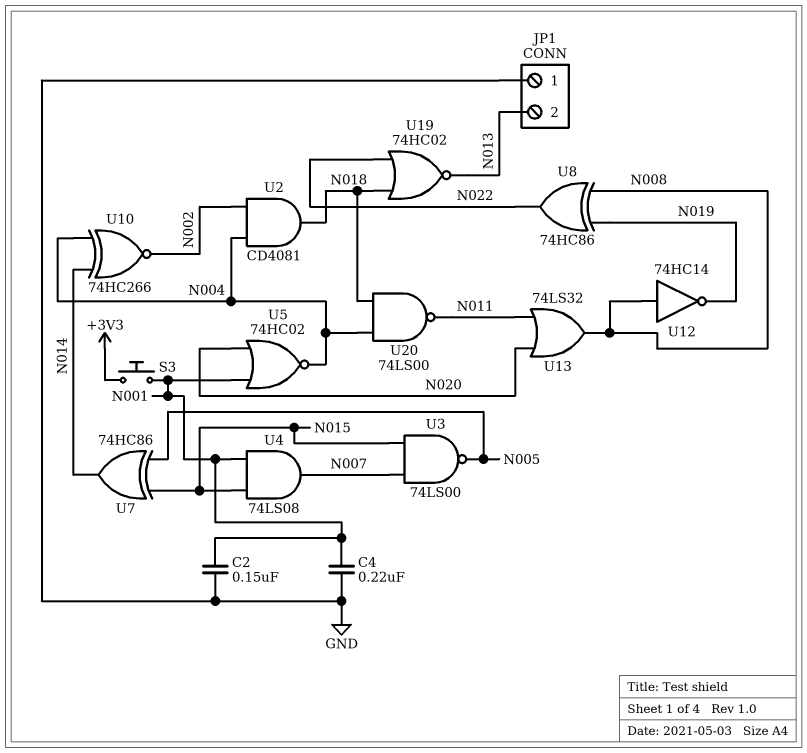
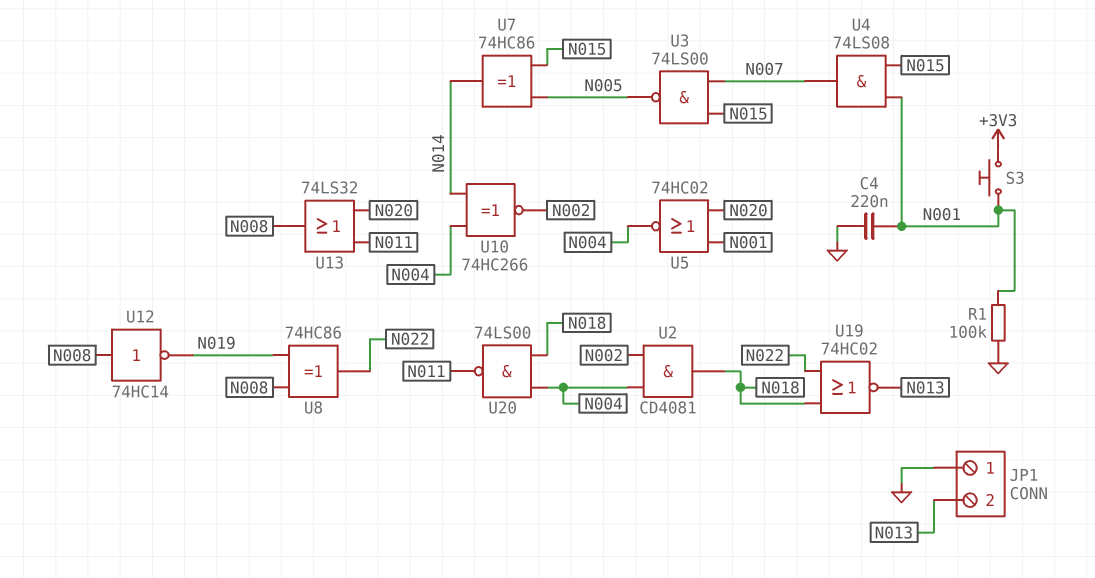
C2: 150nF (GND, N001) -> none
R1: none -> 100k (GND, N001)

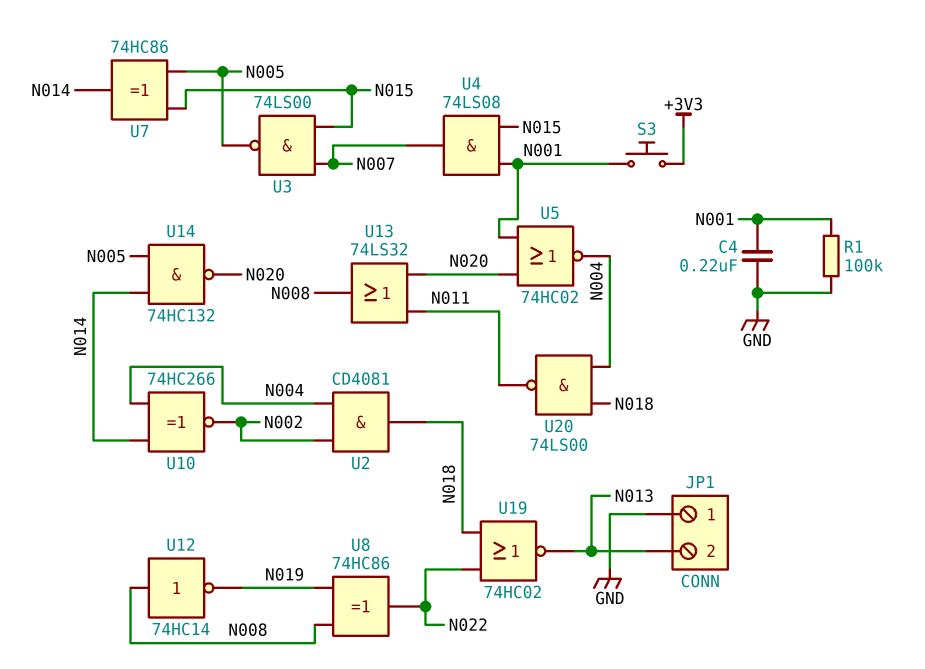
U14: none -> NAND 74HC132 (in N005, in N014, out N020)

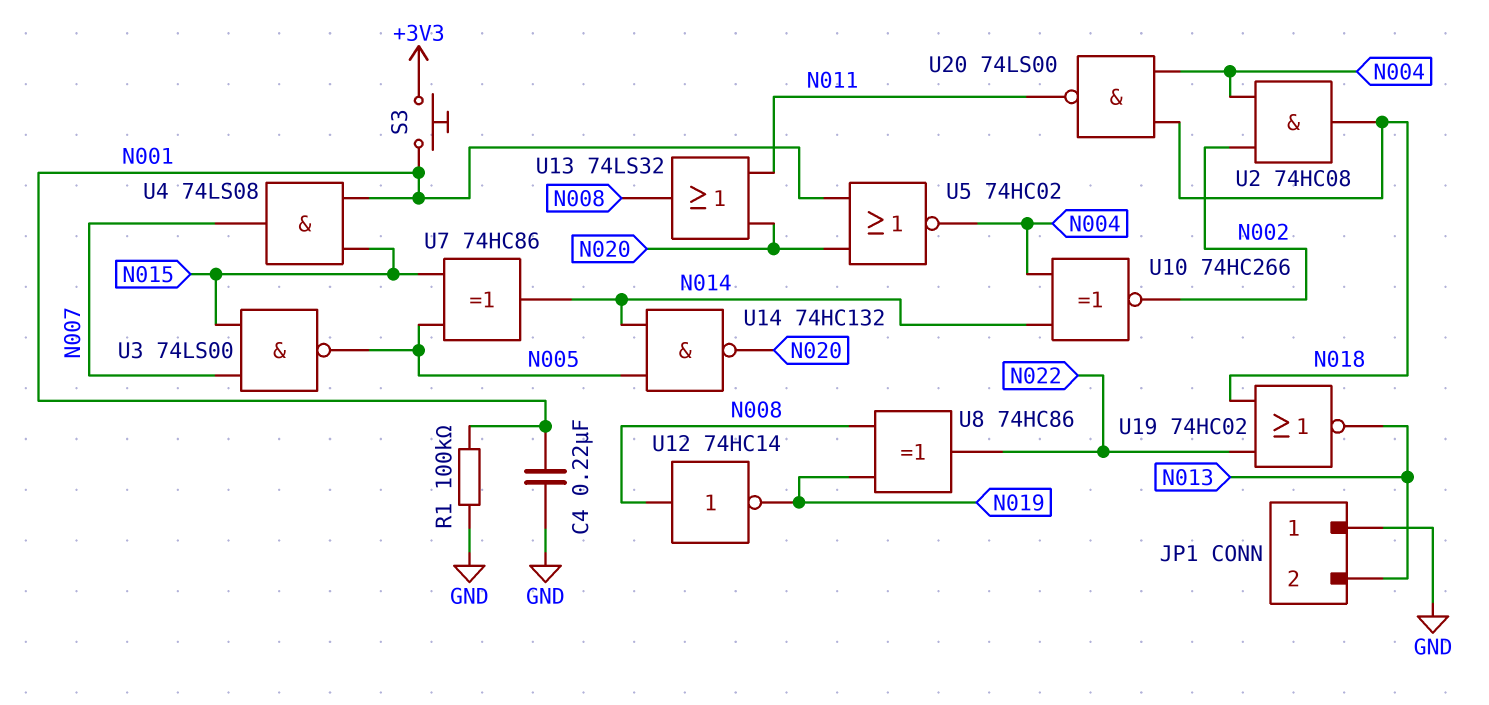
U2: AND CD4081 (in N002, in N004, out N018) -> AND 74HC08 (in N002, in N004, out N018)

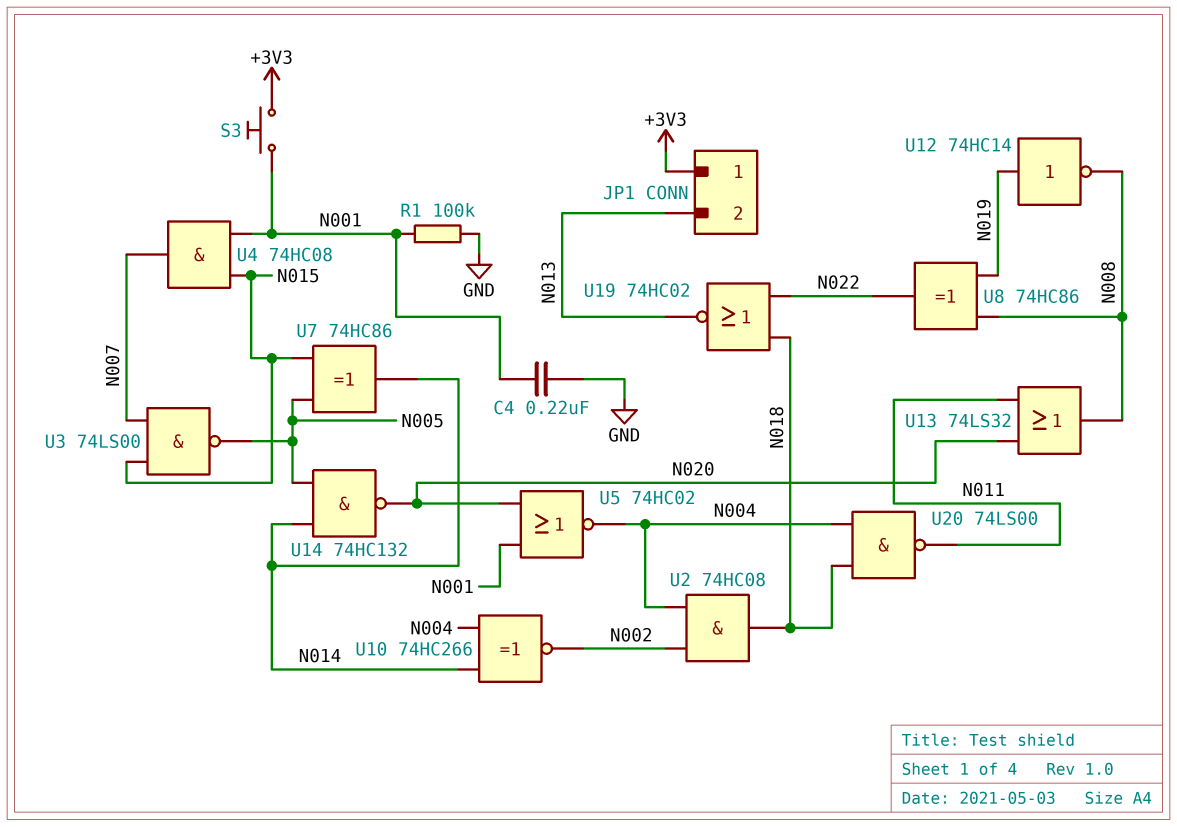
JP1 pin 1: GND -> +3V3
U4: AND 74LS08 (in N001, in N015, out N007) -> AND 74HC08 (in N001, in N015, out N007)
U12: NOT 74HC14 (in N008, out N019) -> NOT 74HC14 (in N019, out N008)

